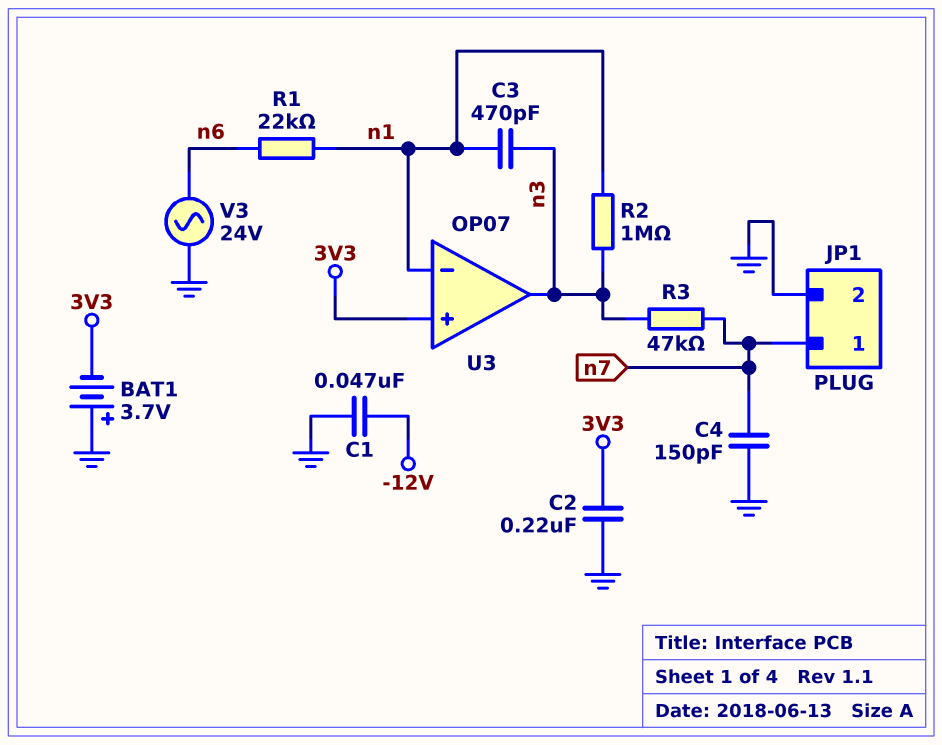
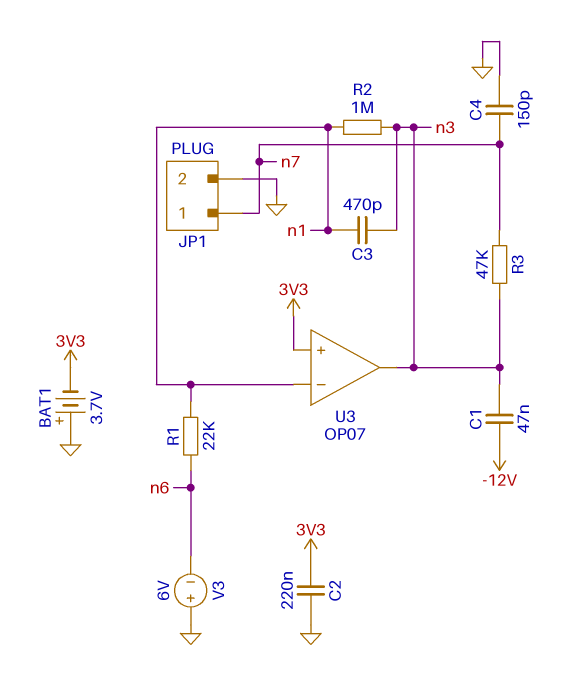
C1: 47nF (-12V, GND) -> 47nF (-12V, n3)
V3: AC 24V (GND, n6) -> 6V (plus GND, minus n6)

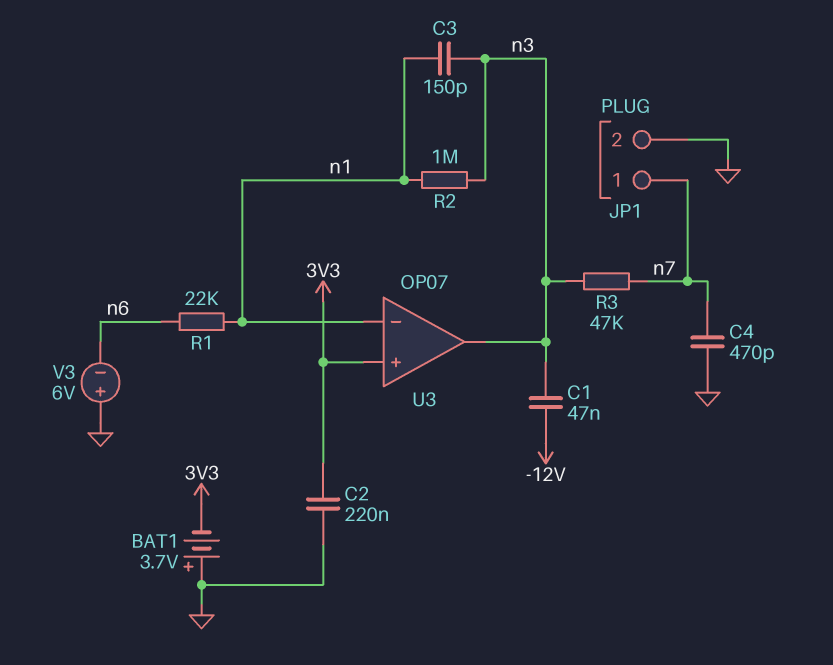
C3: 470pF (n1, n3) -> 150pF (n1, n3)
C4: 150pF (GND, n7) -> 470pF (GND, n7)

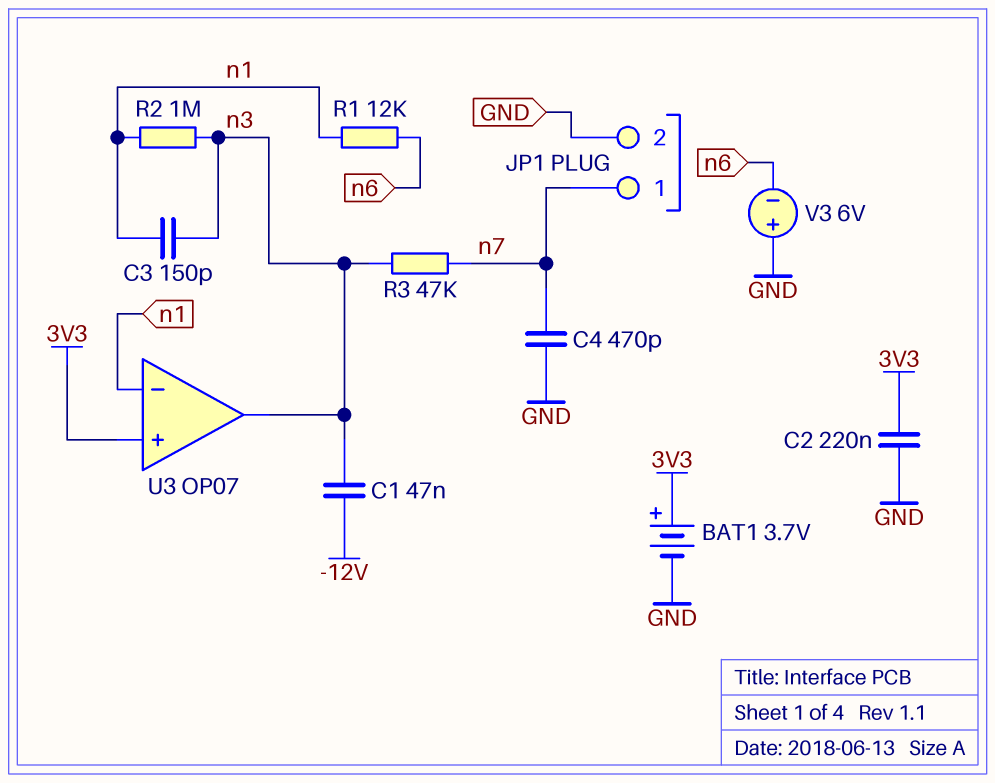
BAT1: 3.7V (plus GND, minus 3V3) -> 3.7V (plus 3V3, minus GND)
R1: 22k (n1, n6) -> 12k (n1, n6)

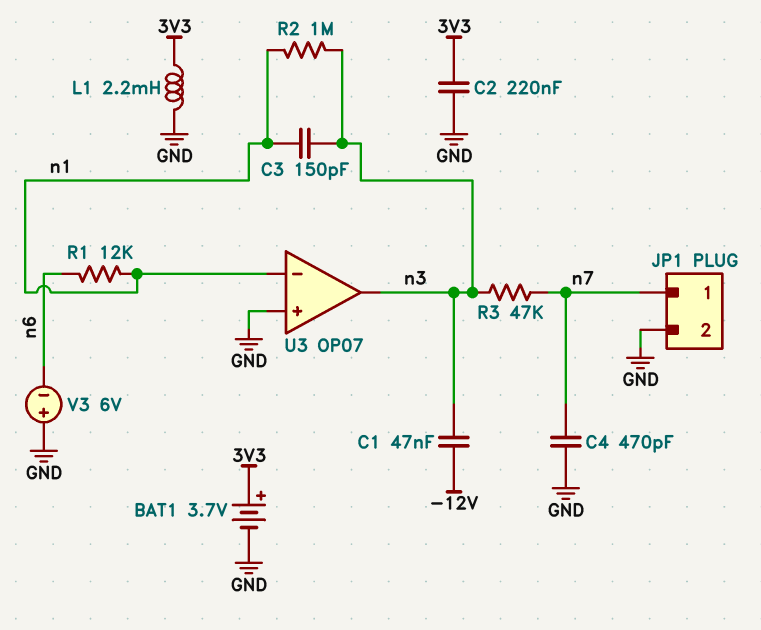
L1: none -> 2.2mH (3V3, GND)
U3 pin in+: 3V3 -> GND

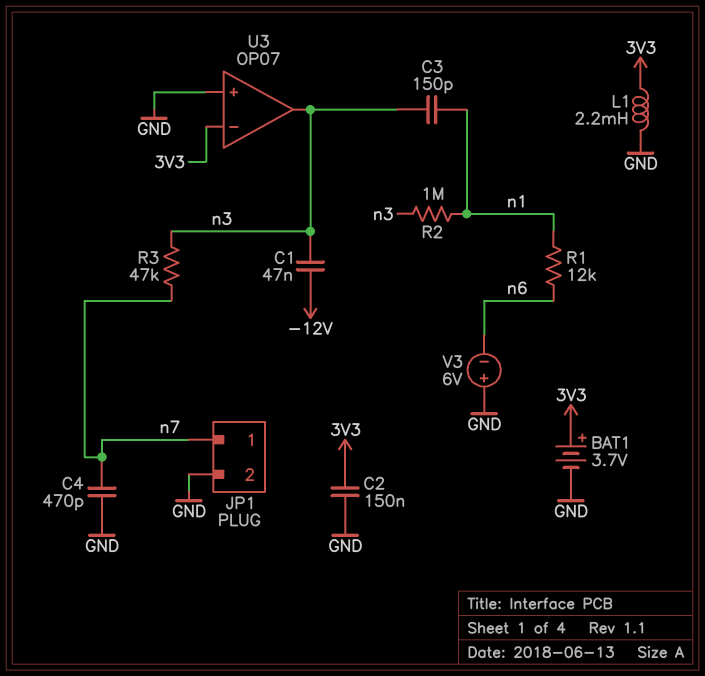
C2: 220nF (3V3, GND) -> 150nF (3V3, GND)
U3 pin in-: n1 -> 3V3

